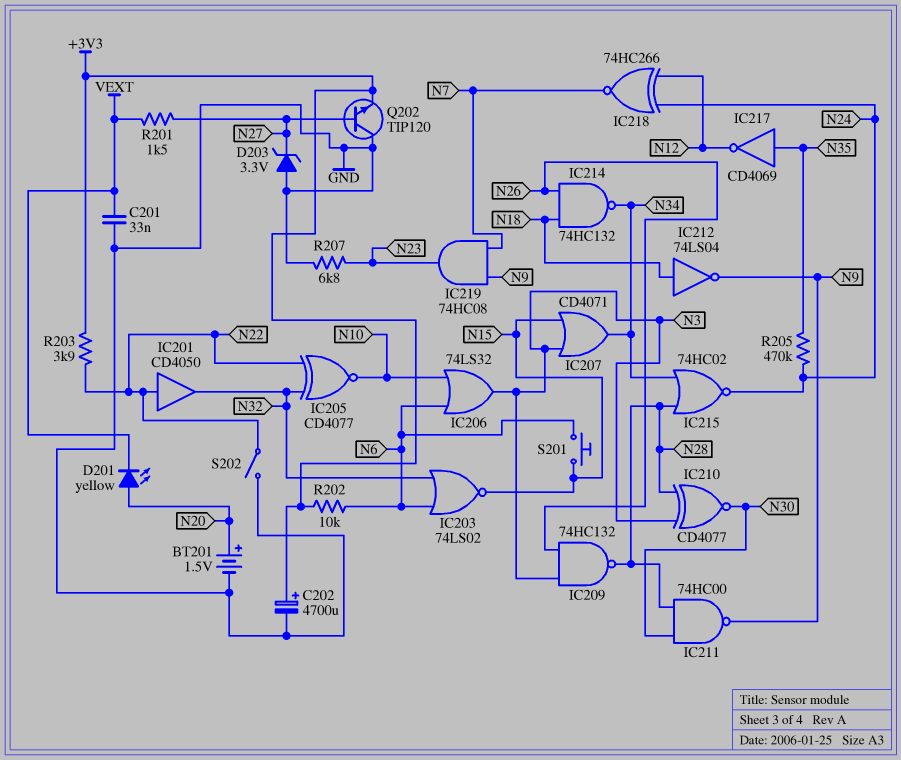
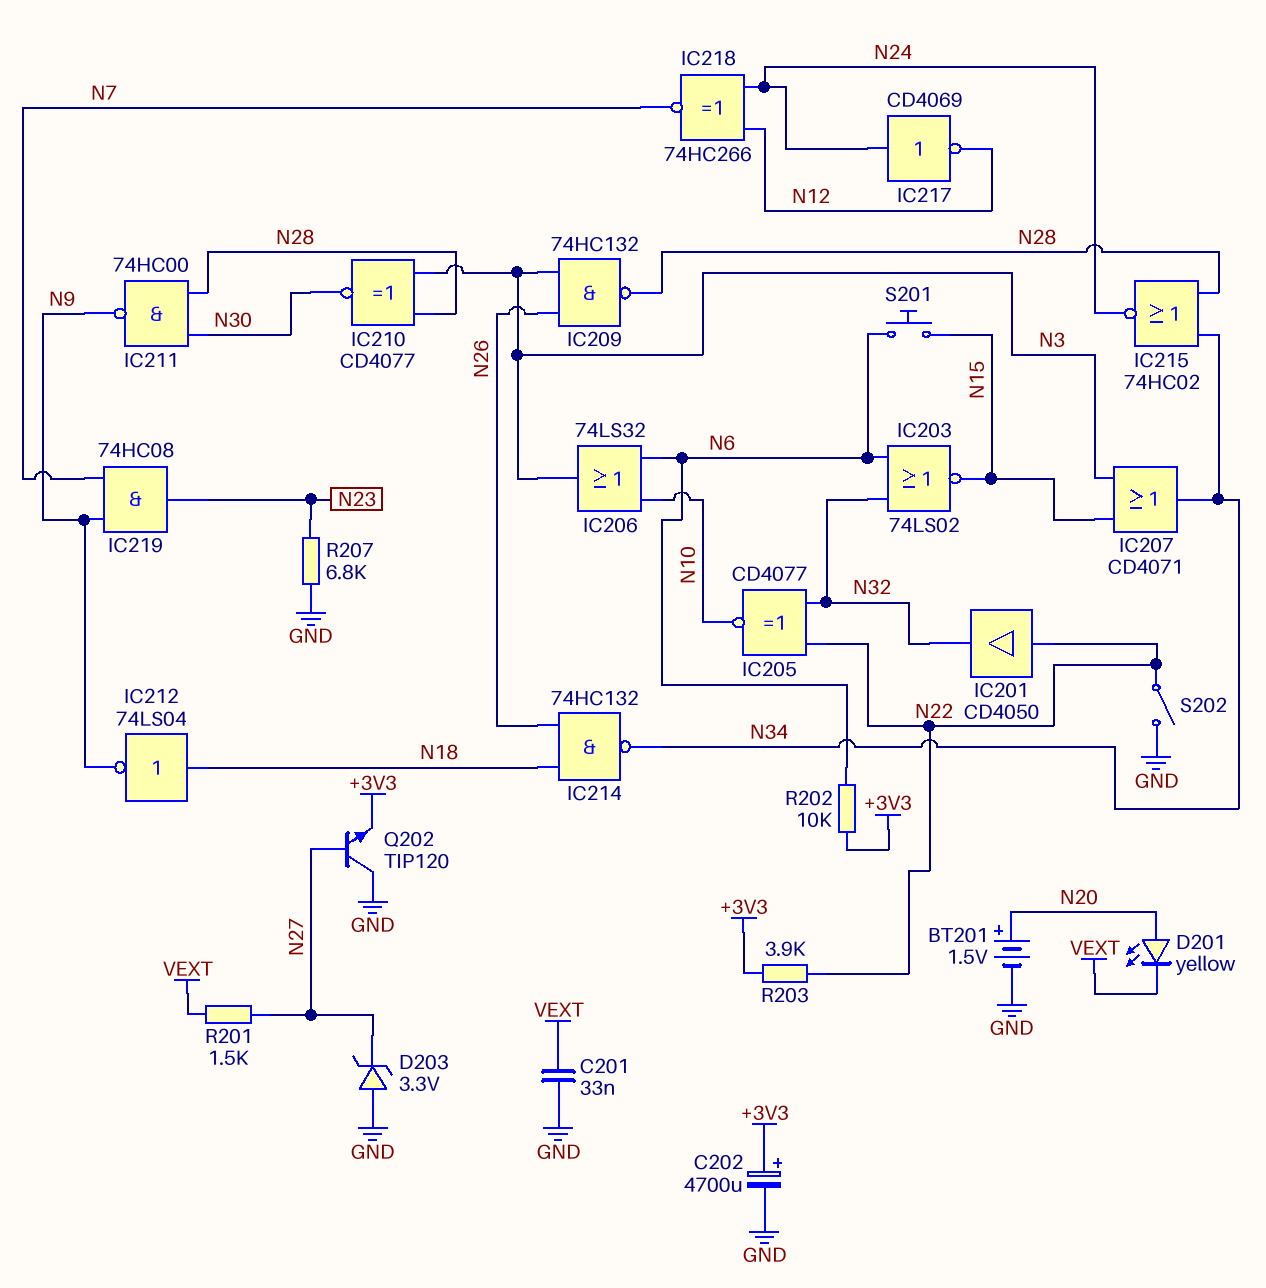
IC217: NOT CD4069 (in N35, out N12) -> NOT CD4069 (in N24, out N12)
R205: 470k (N24, N35) -> none

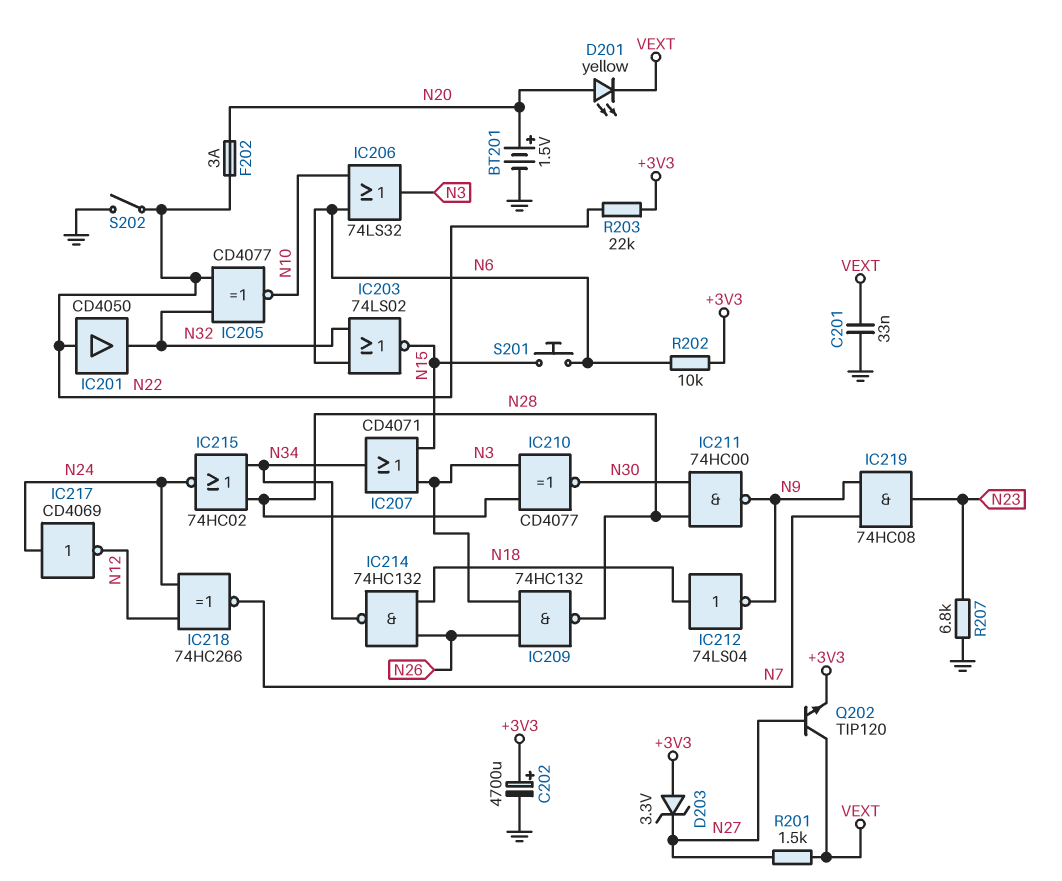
D203: zener 3.3V (A GND, K N27) -> zener 3.3V (A +3V3, K N27)
F202: none -> 3A (N20, N22)
Q202: NPN TIP120 (B N27, C GND, E +3V3) -> NPN TIP120 (B N27, C VEXT, E +3V3)
R203: 3.9k (+3V3, N22) -> 22k (+3V3, N22)

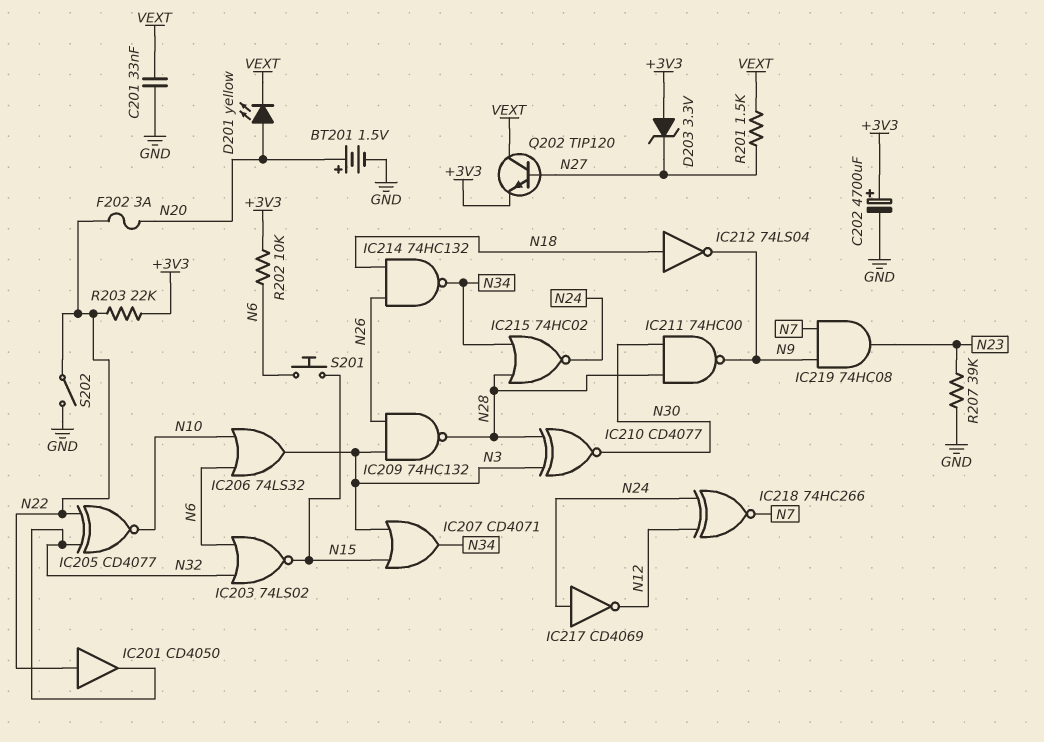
R207: 6.8k (GND, N23) -> 39k (GND, N23)

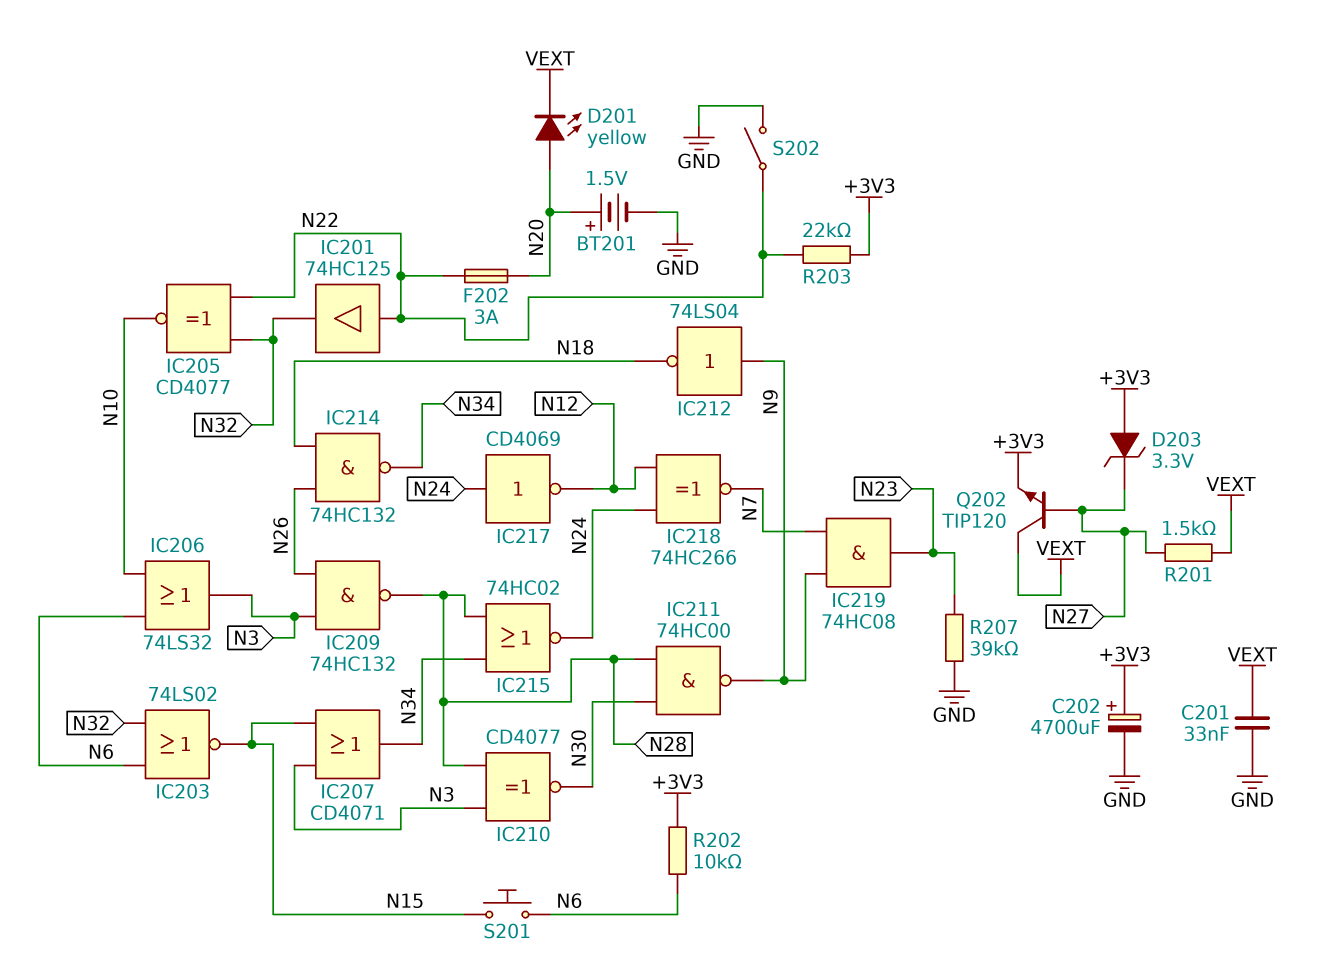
IC201: buffer CD4050 (in N22, out N32) -> buffer 74HC125 (in N22, out N32)
IC212: NOT 74LS04 (in N18, out N9) -> NOT 74LS04 (in N9, out N18)

